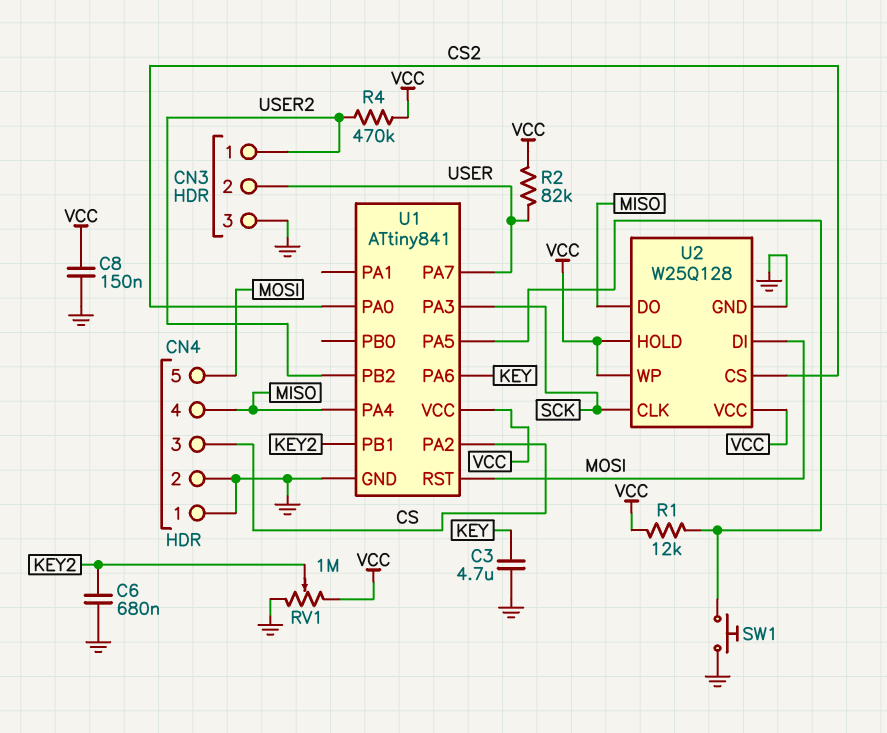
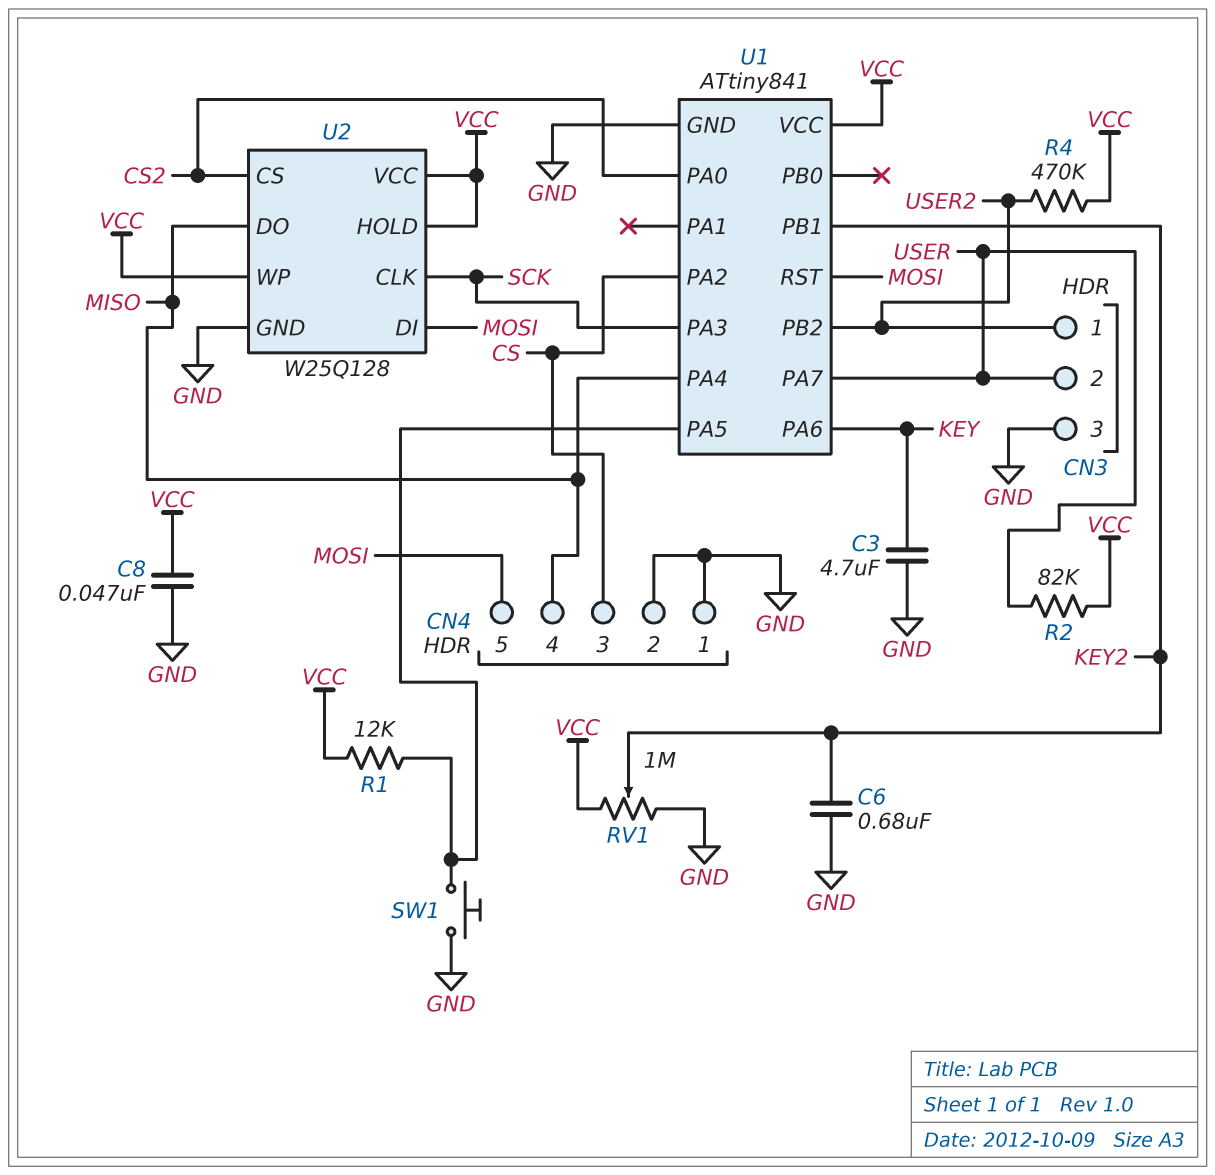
C8: 150nF (GND, VCC) -> 47nF (GND, VCC)

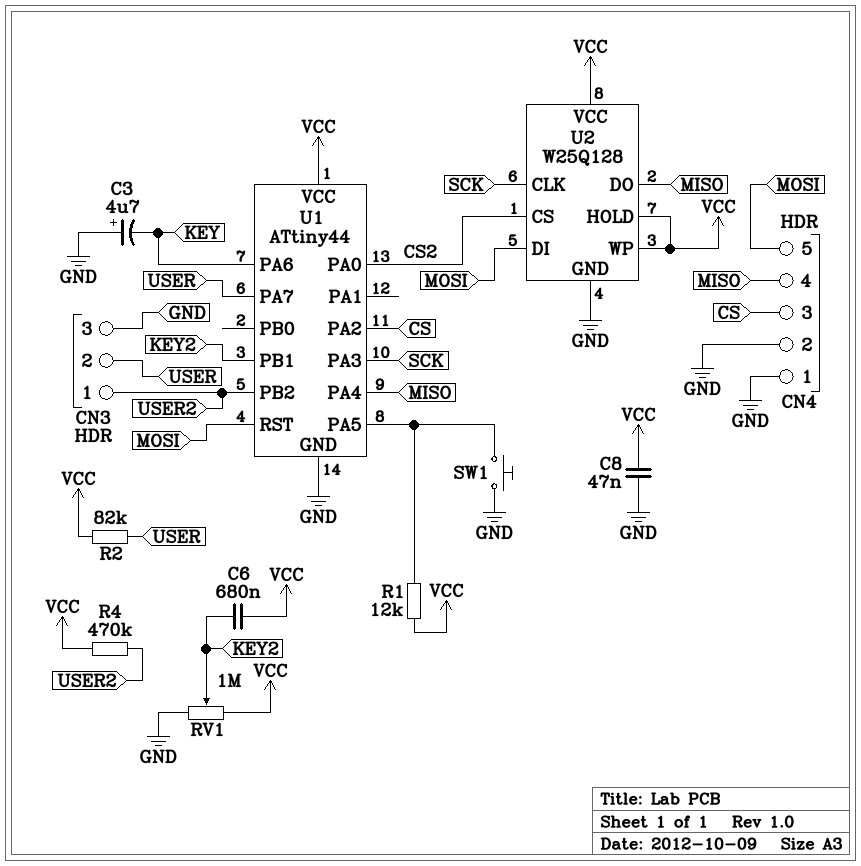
C3: 4.7uF (GND, KEY) -> 4.7uF (plus GND, minus KEY)
C6: 680nF (GND, KEY2) -> 680nF (KEY2, VCC)
U1: ATtiny841 -> ATtiny44

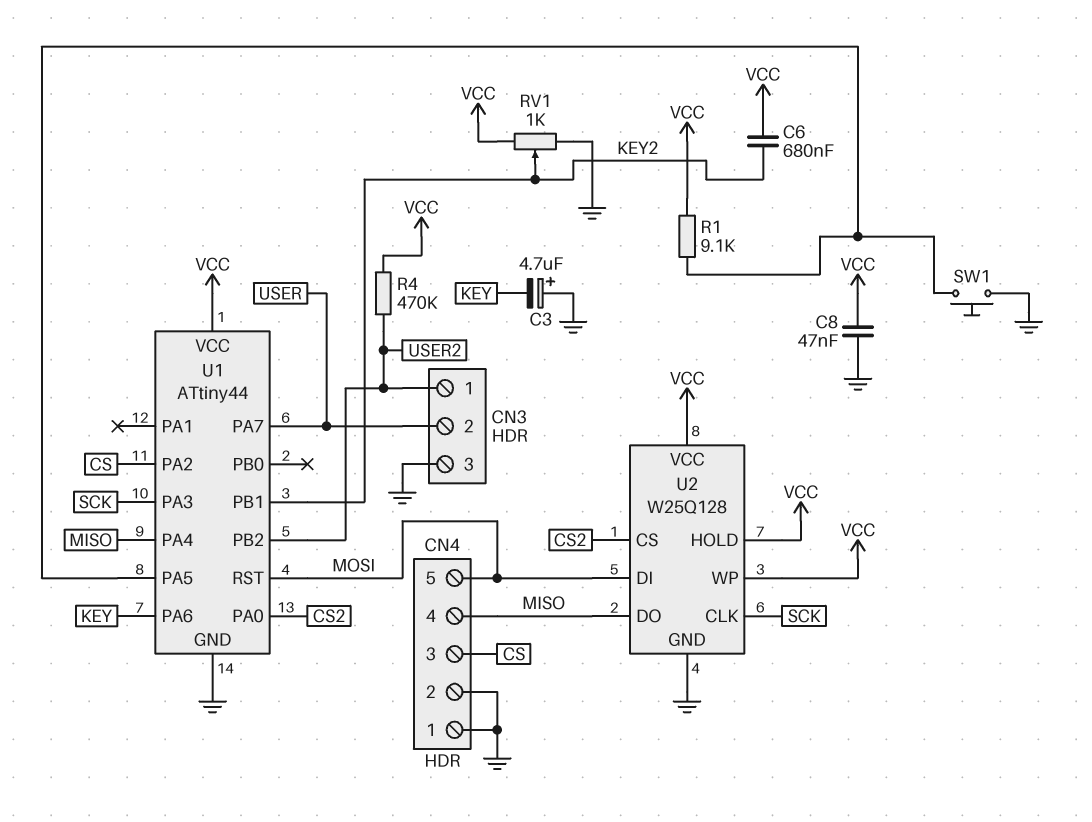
R1: 12k (U1/PA5, VCC) -> 9.1k (U1/PA5, VCC)
R2: 82k (USER, VCC) -> none
RV1: 1M (GND, VCC, wiper KEY2) -> 1k (GND, VCC, wiper KEY2)

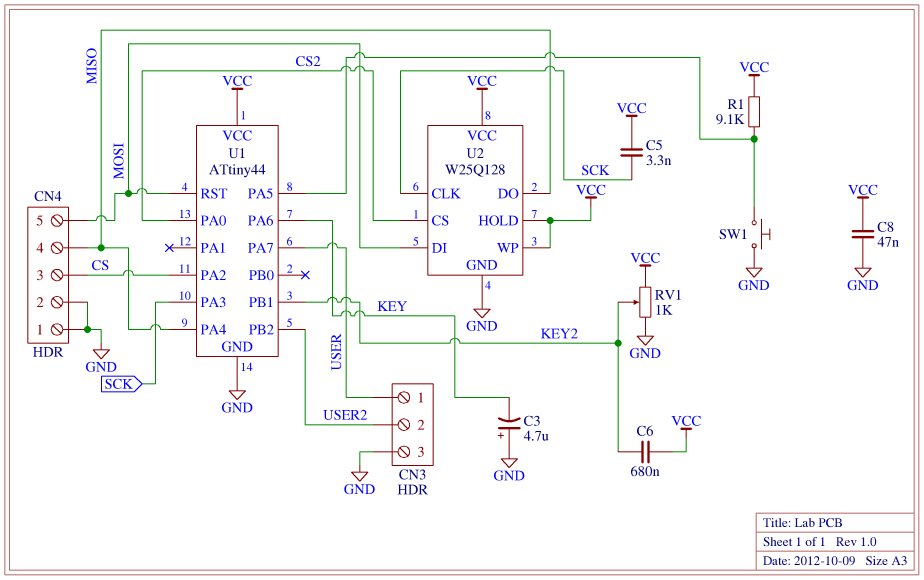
C5: none -> 3.3nF (SCK, VCC)
CN3 pin 1: USER2 -> USER
CN3 pin 2: USER -> USER2
R4: 470k (USER2, VCC) -> none

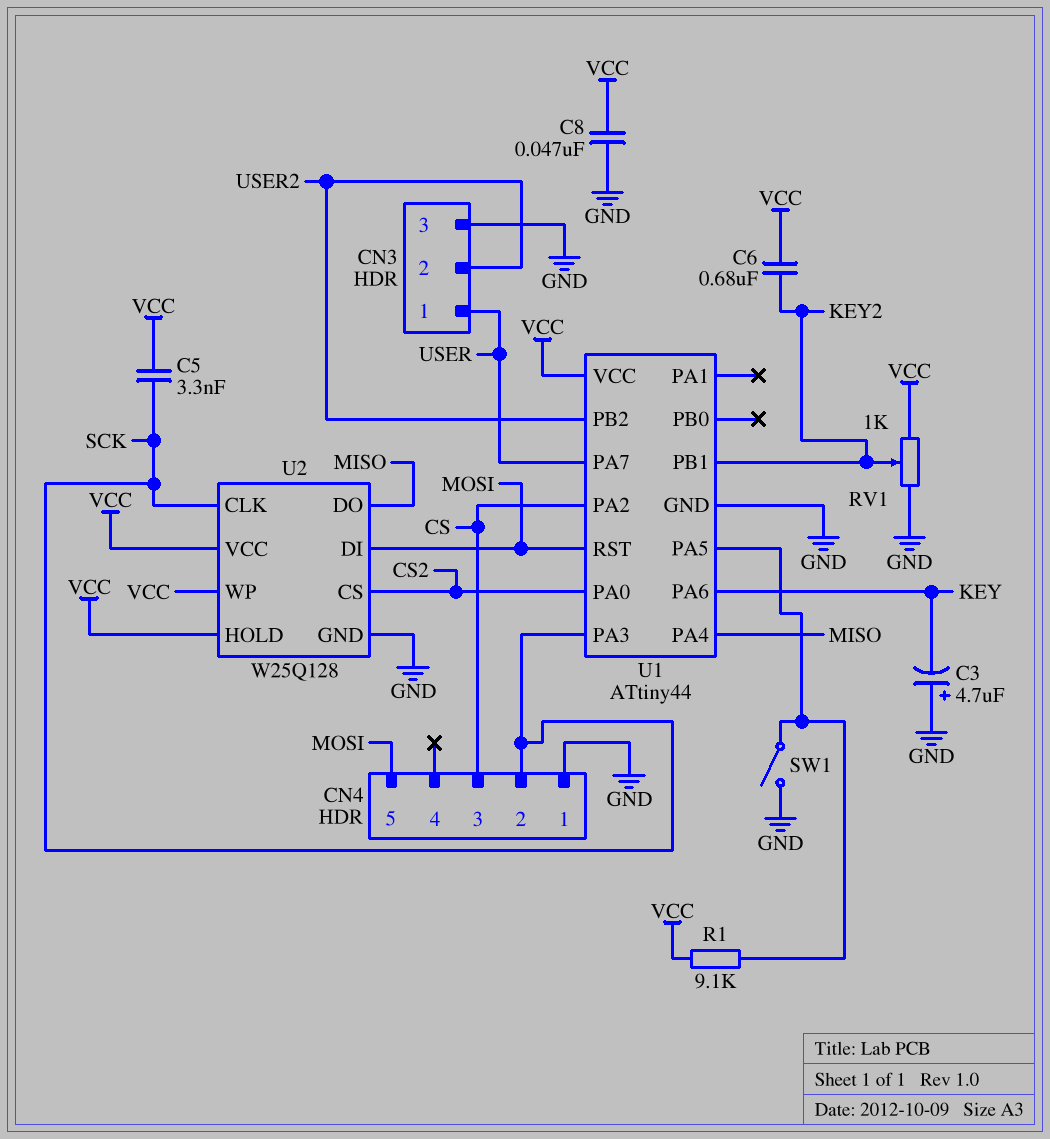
CN4 pin 2: GND -> SCK
CN4 pin 4: MISO -> none
SW1: button (GND, U1/PA5) -> switch (GND, U1/PA5)

